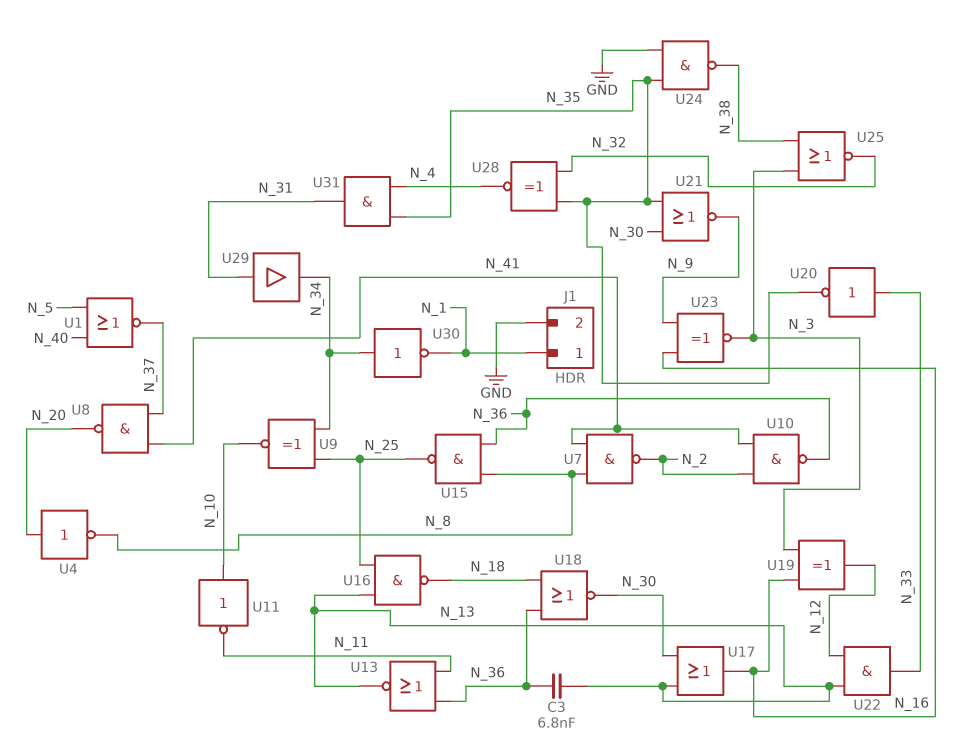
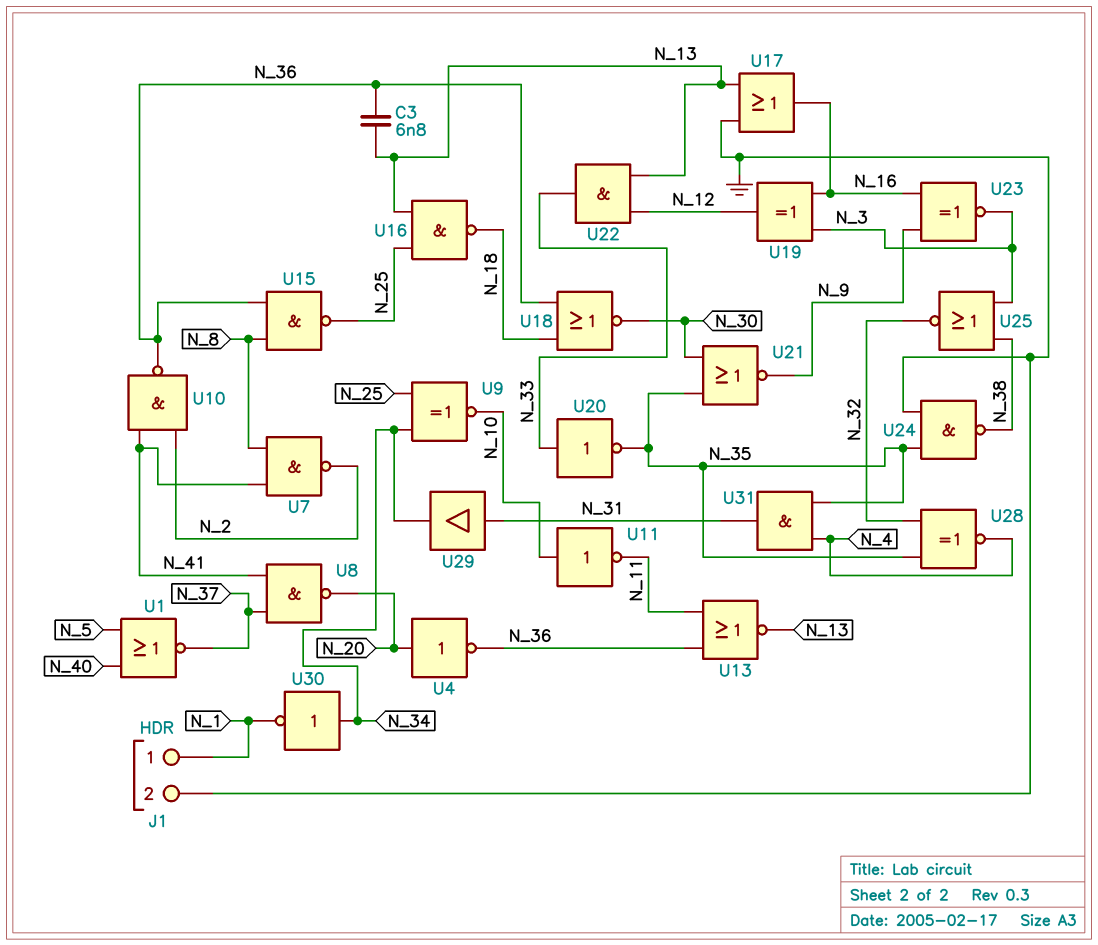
U4: NOT (in N_20, out N_8) -> NOT (in N_20, out N_36)
U17: OR (in N_13, in N_30, out N_16) -> OR (in GND, in N_13, out N_16)

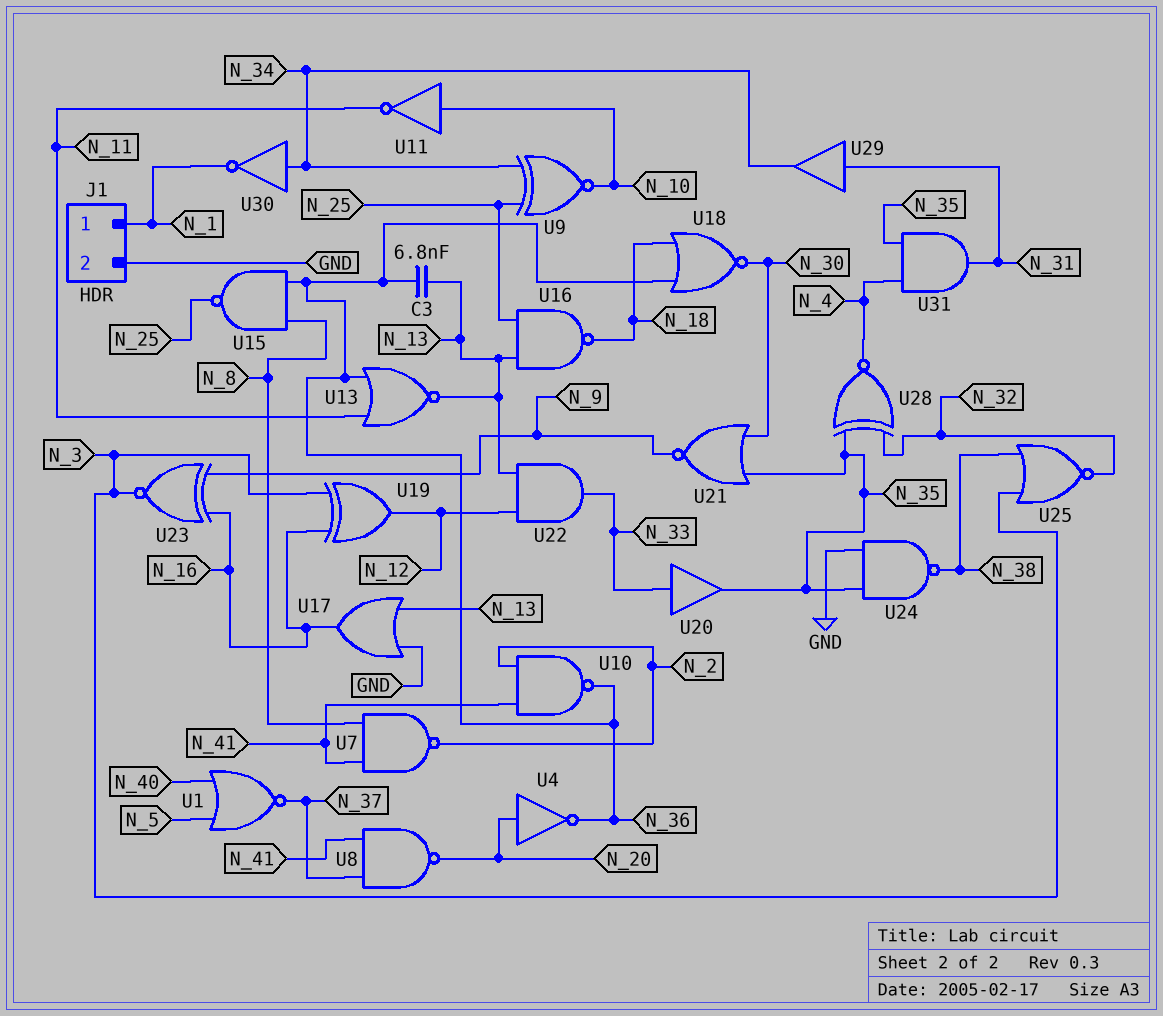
U20: NOT (in N_33, out N_35) -> buffer (in N_33, out N_35)

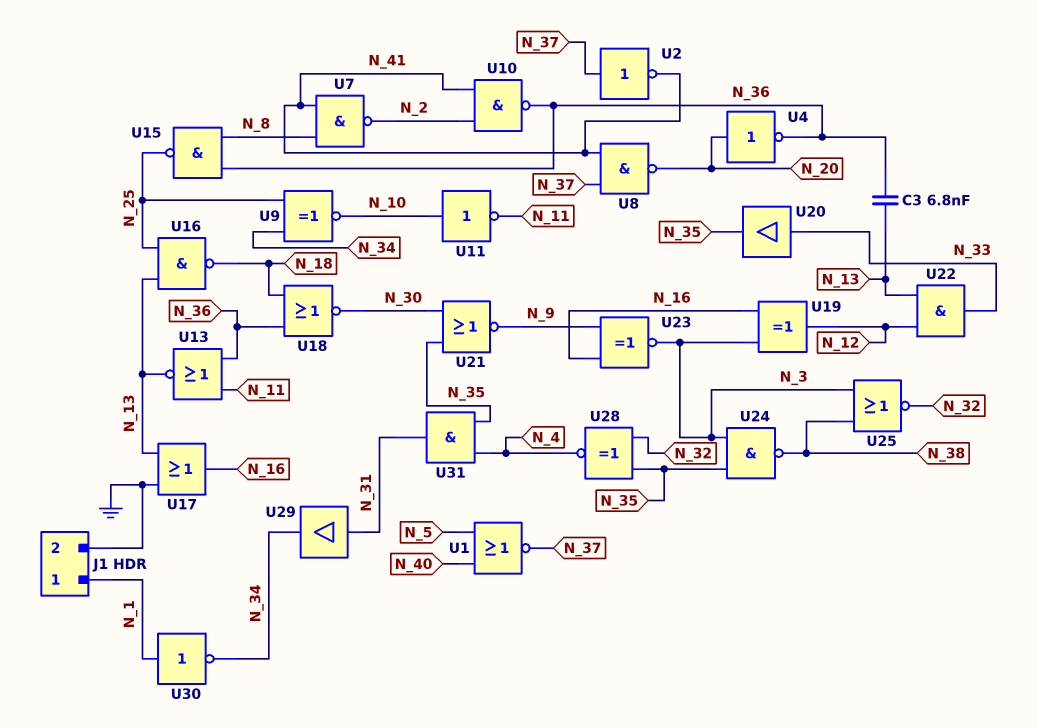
U2: none -> NOT (in N_37, out N_41)
U24: NAND (in GND, in N_35, out N_38) -> NAND (in N_3, in N_35, out N_38)
U30: NOT (in N_34, out N_1) -> NOT (in N_1, out N_34)

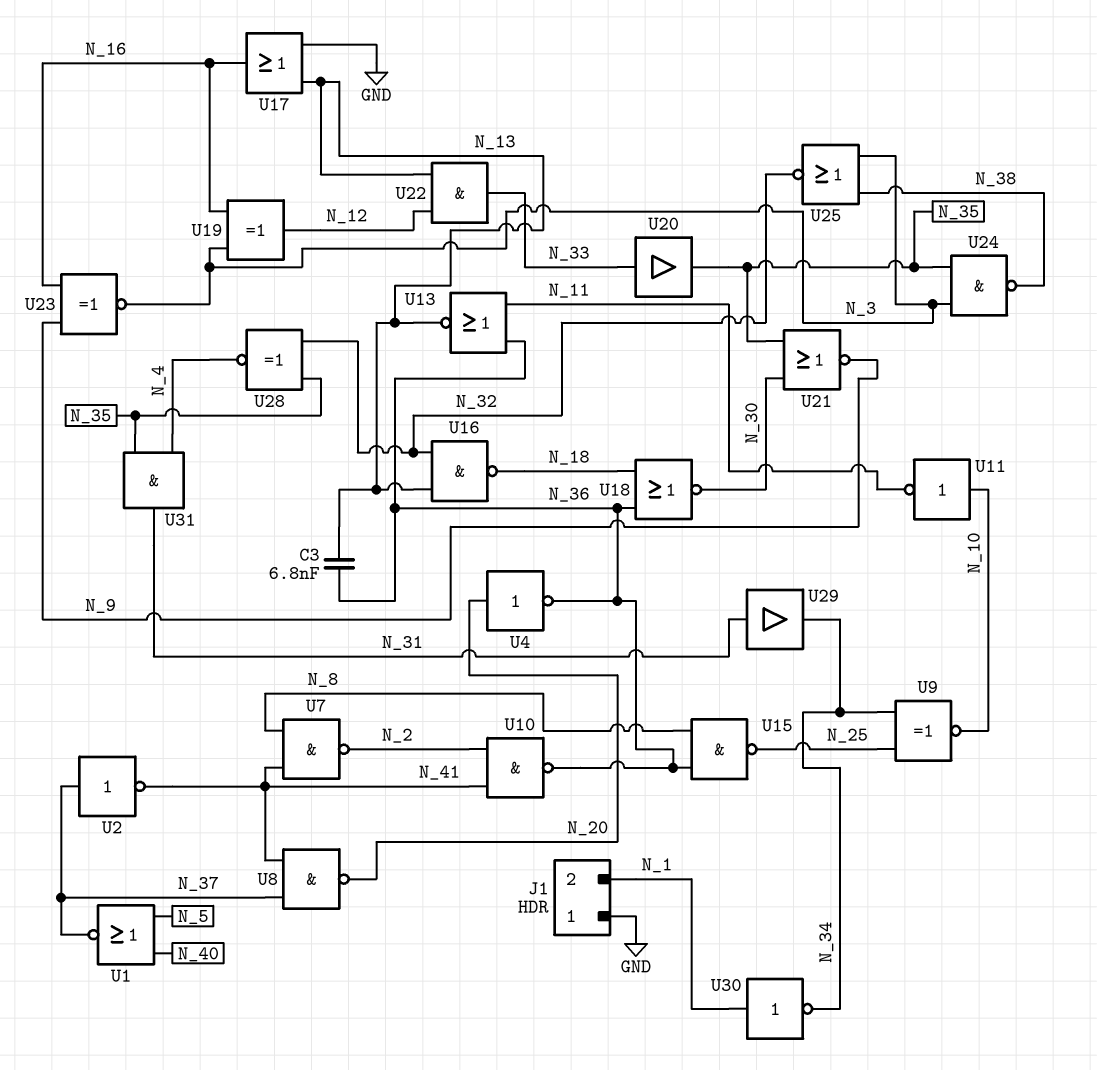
J1 pin 1: N_1 -> GND
J1 pin 2: GND -> N_1
U16: NAND (in N_13, in N_25, out N_18) -> NAND (in N_13, in N_32, out N_18)

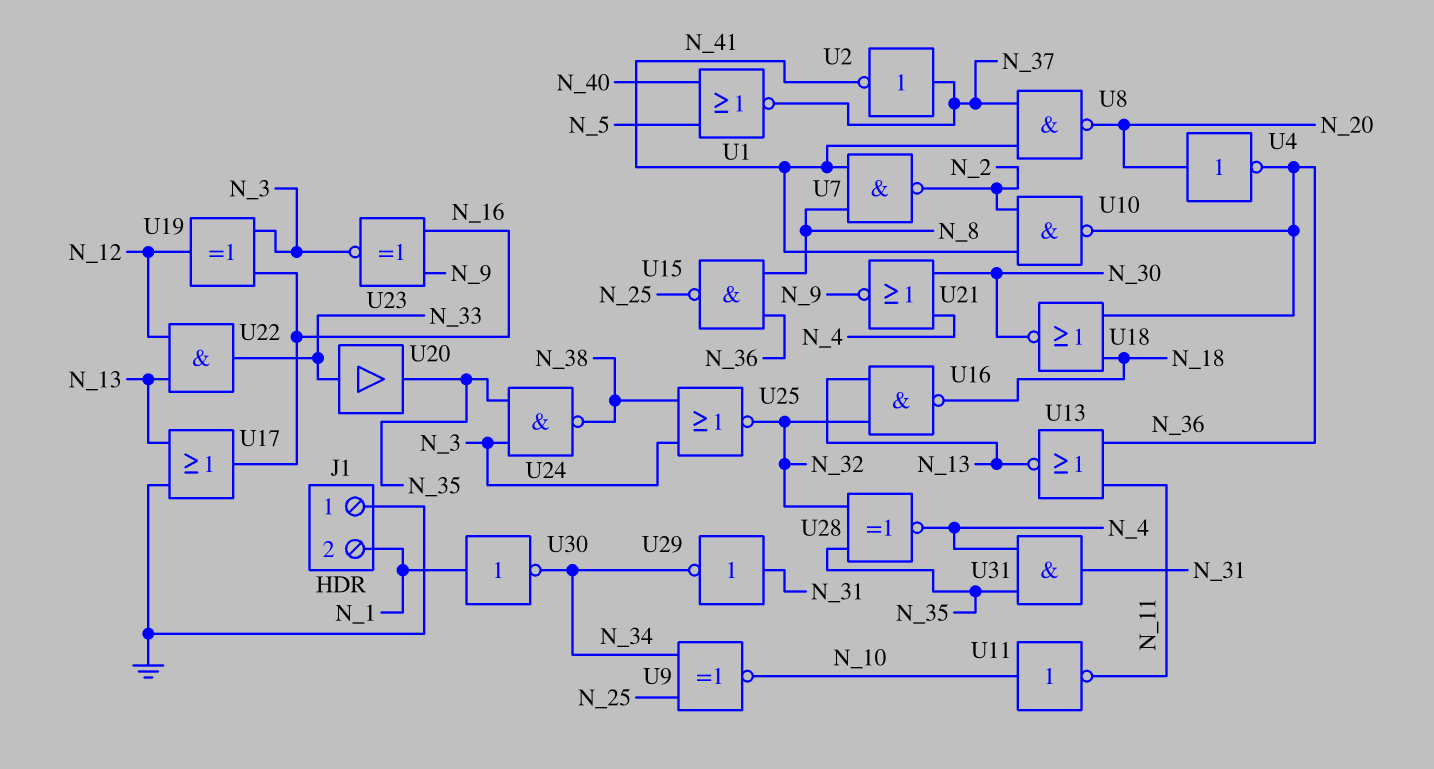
C3: 6.8nF (N_13, N_36) -> none
U21: NOR (in N_30, in N_35, out N_9) -> NOR (in N_4, in N_30, out N_9)
U29: buffer (in N_31, out N_34) -> NOT (in N_31, out N_34)

